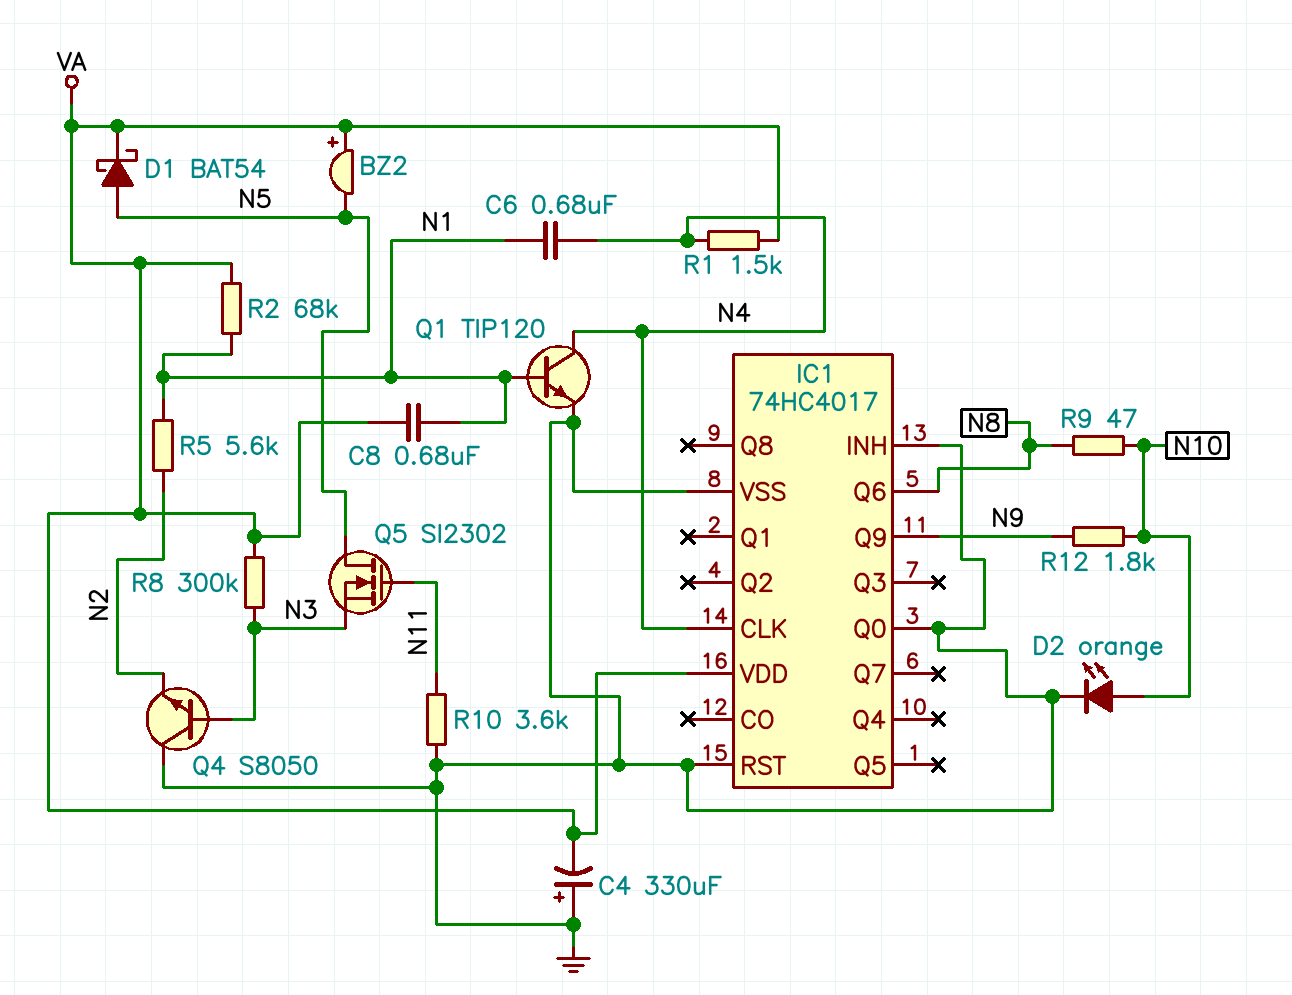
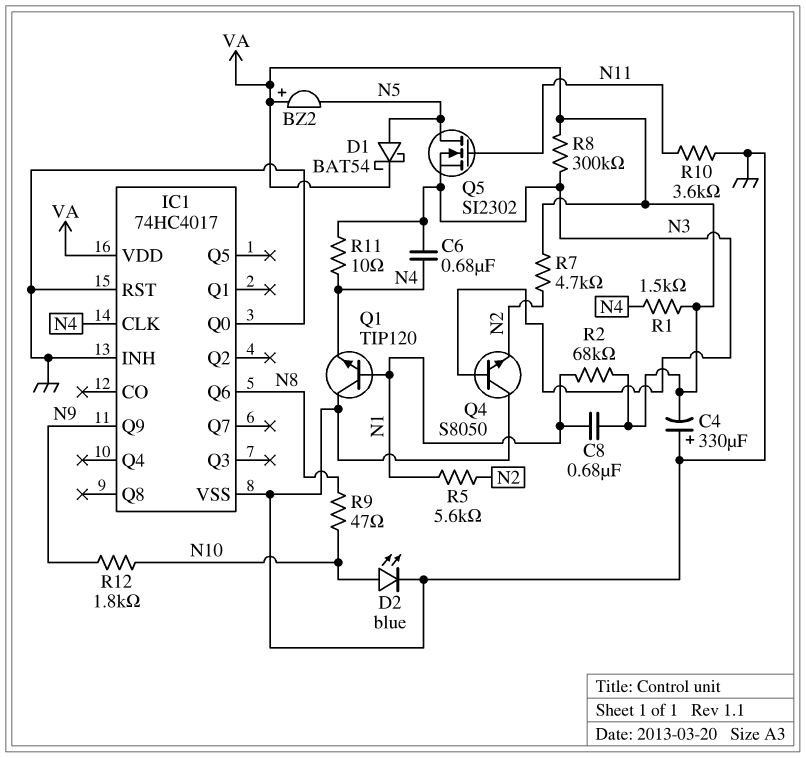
C6: 680nF (N1, N4) -> 680nF (N3, N4)
D2: LED orange (A N10, K GND) -> LED blue (A N10, K GND)
Q1: NPN TIP120 (B N1, C N4, E GND) -> NPN TIP120 (B N1, C GND, E N4)
R7: none -> 4.7k (N2, VA)
R11: none -> 10 (N3, N4)

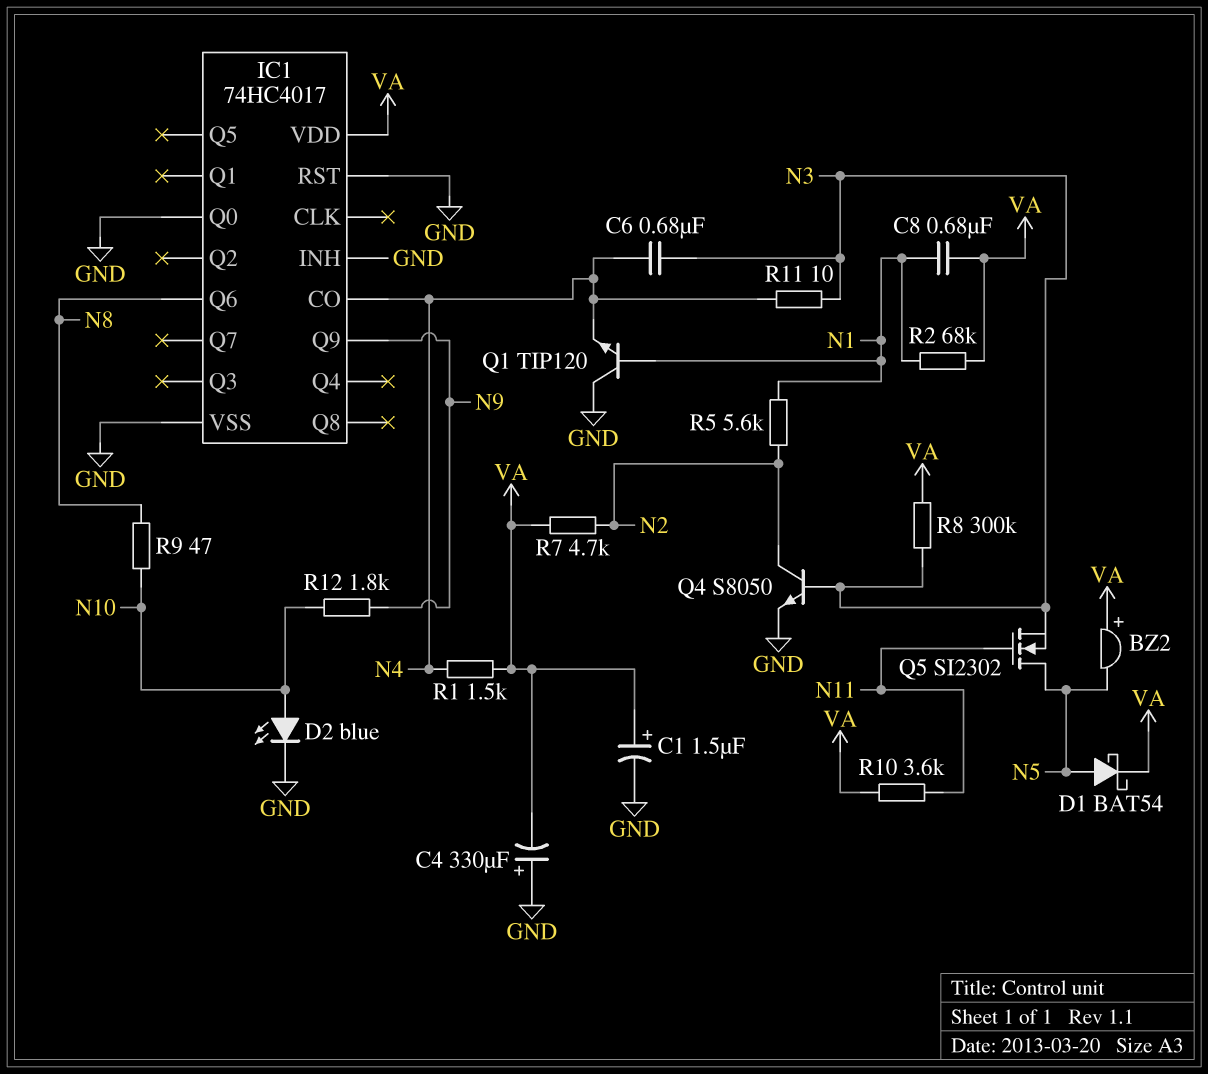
C1: none -> 1.5uF (plus VA, minus GND)
IC1 pin CLK: N4 -> none
IC1 pin CO: none -> N4
Q4: NPN S8050 (B N3, C GND, E N2) -> NPN S8050 (B N3, C N2, E GND)
R10: 3.6k (GND, N11) -> 3.6k (N11, VA)

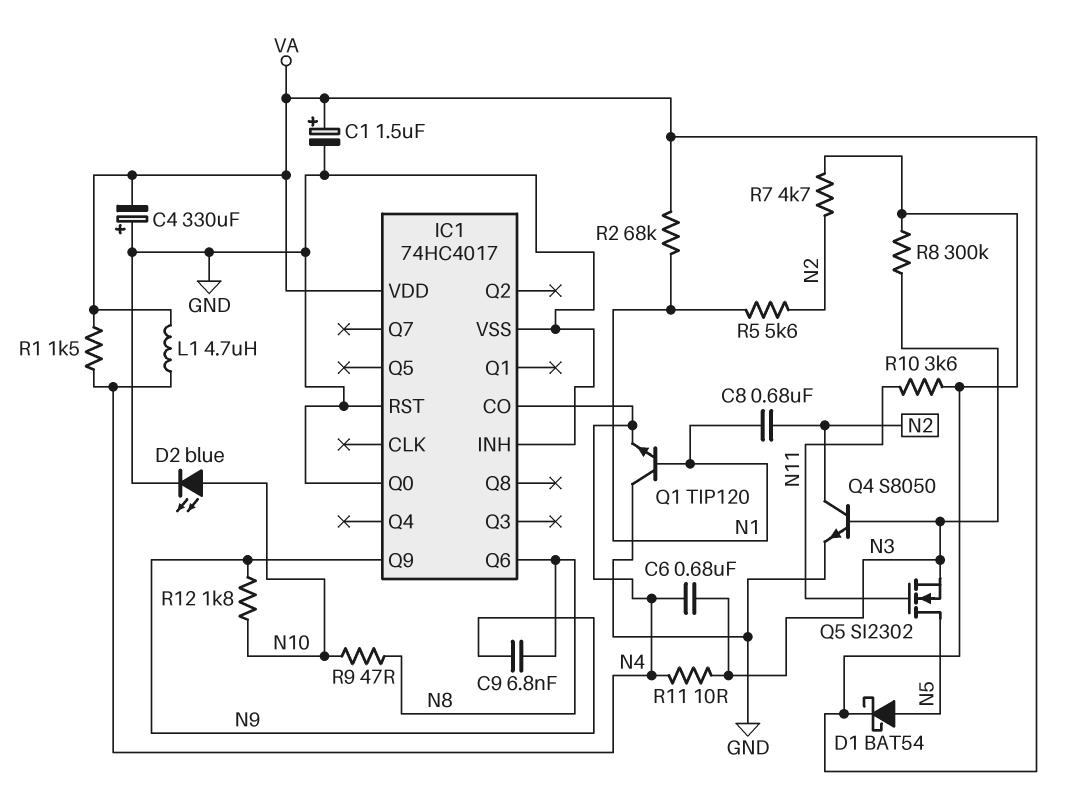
BZ2: buzzer (plus VA, minus N5) -> none
C8: 680nF (N1, VA) -> 680nF (N1, N2)
C9: none -> 6.8nF (N8, N9)
L1: none -> 4.7uH (N4, VA)

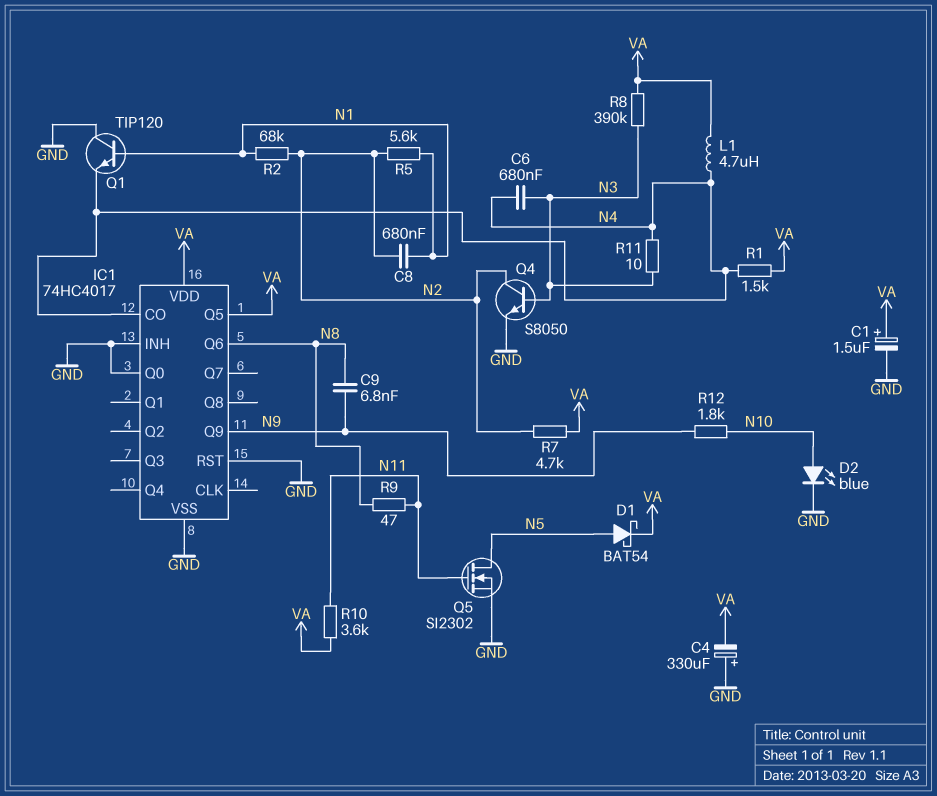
IC1 pin Q5: none -> VA
Q5: NMOS SI2302 (G N11, D N5, S N3) -> NMOS SI2302 (G N11, D N5, S GND)
R2: 68k (N1, VA) -> 68k (N1, N2)
R8: 300k (N3, VA) -> 390k (N3, VA)
R9: 47 (N8, N10) -> 47 (N8, N11)

